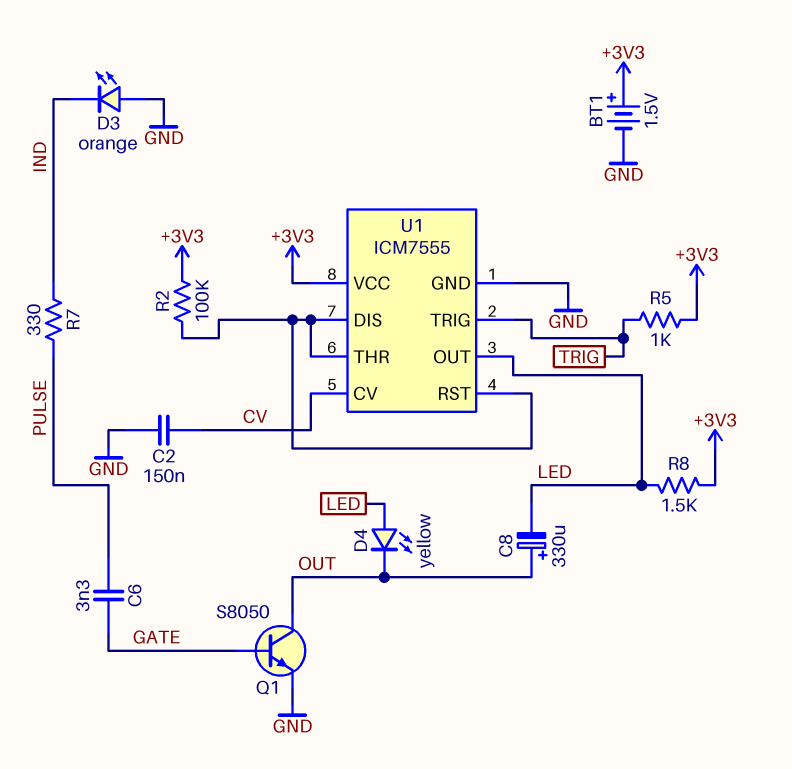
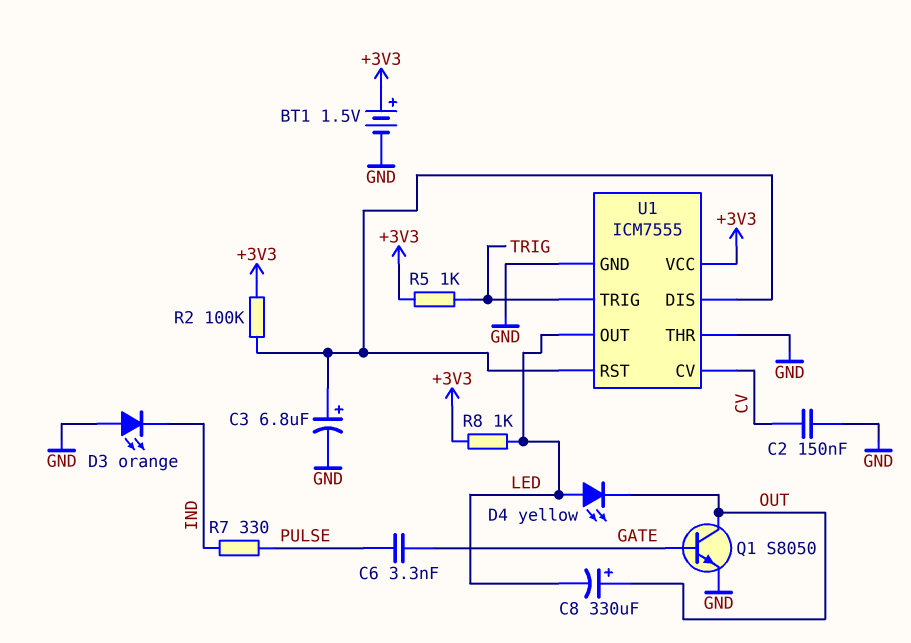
C3: none -> 6.8uF (plus U1/DIS, minus GND)
R8: 1.5k (+3V3, LED) -> 1k (+3V3, LED)
U1 pin THR: U1/DIS -> GND

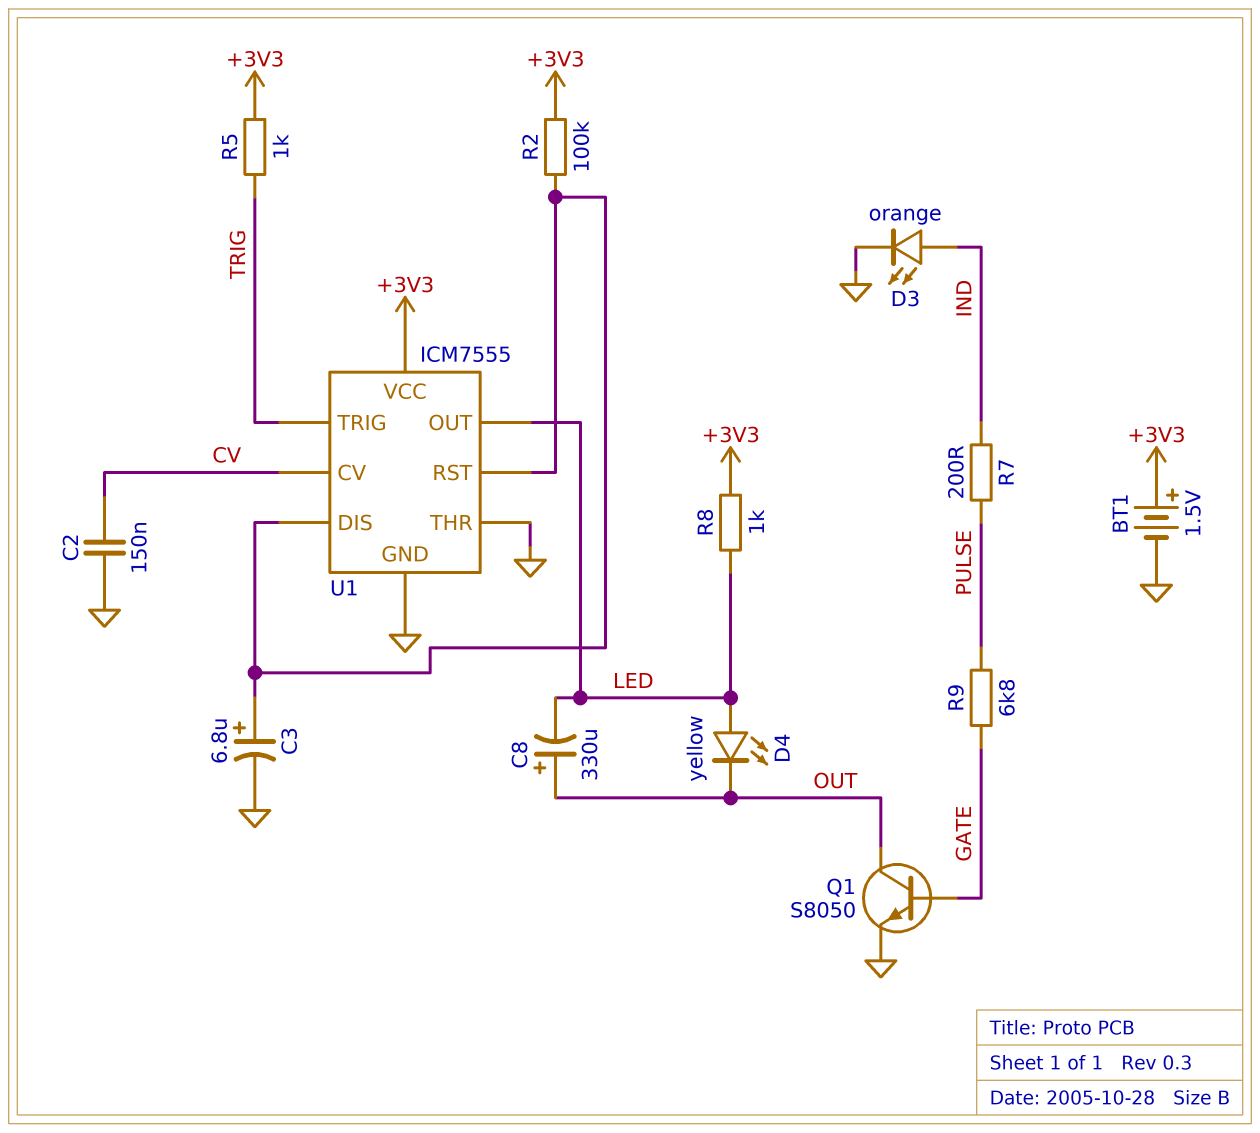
C6: 3.3nF (GATE, PULSE) -> none
D3: LED orange (A GND, K IND) -> LED orange (A IND, K GND)
R7: 330 (IND, PULSE) -> 200 (IND, PULSE)
R9: none -> 6.8k (GATE, PULSE)

